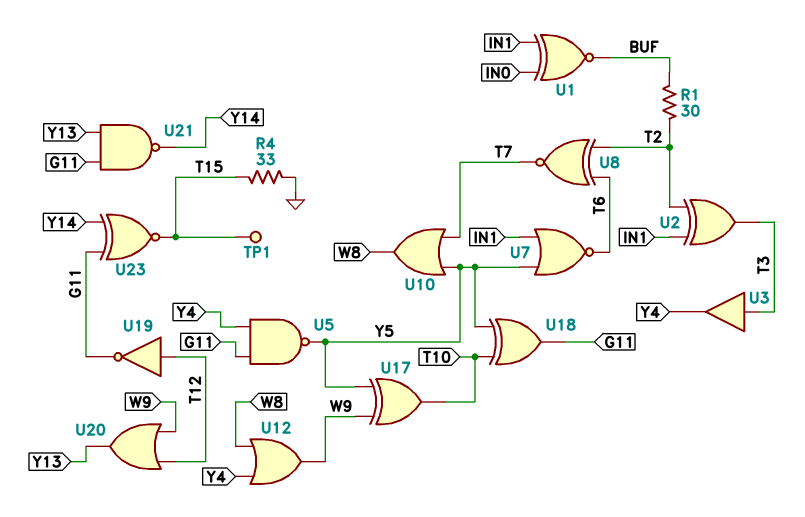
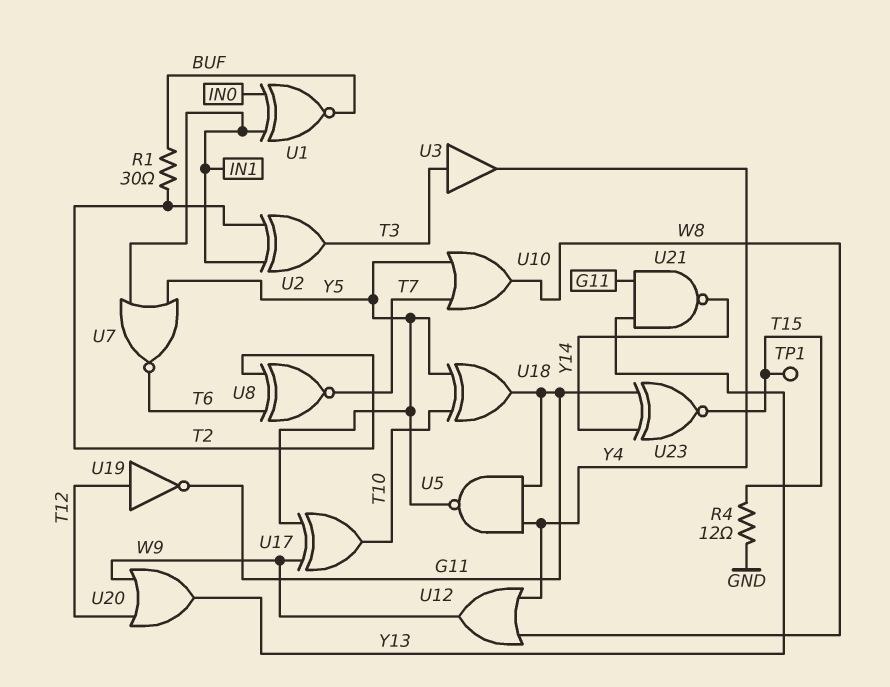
R4: 33 (GND, T15) -> 12 (GND, T15)

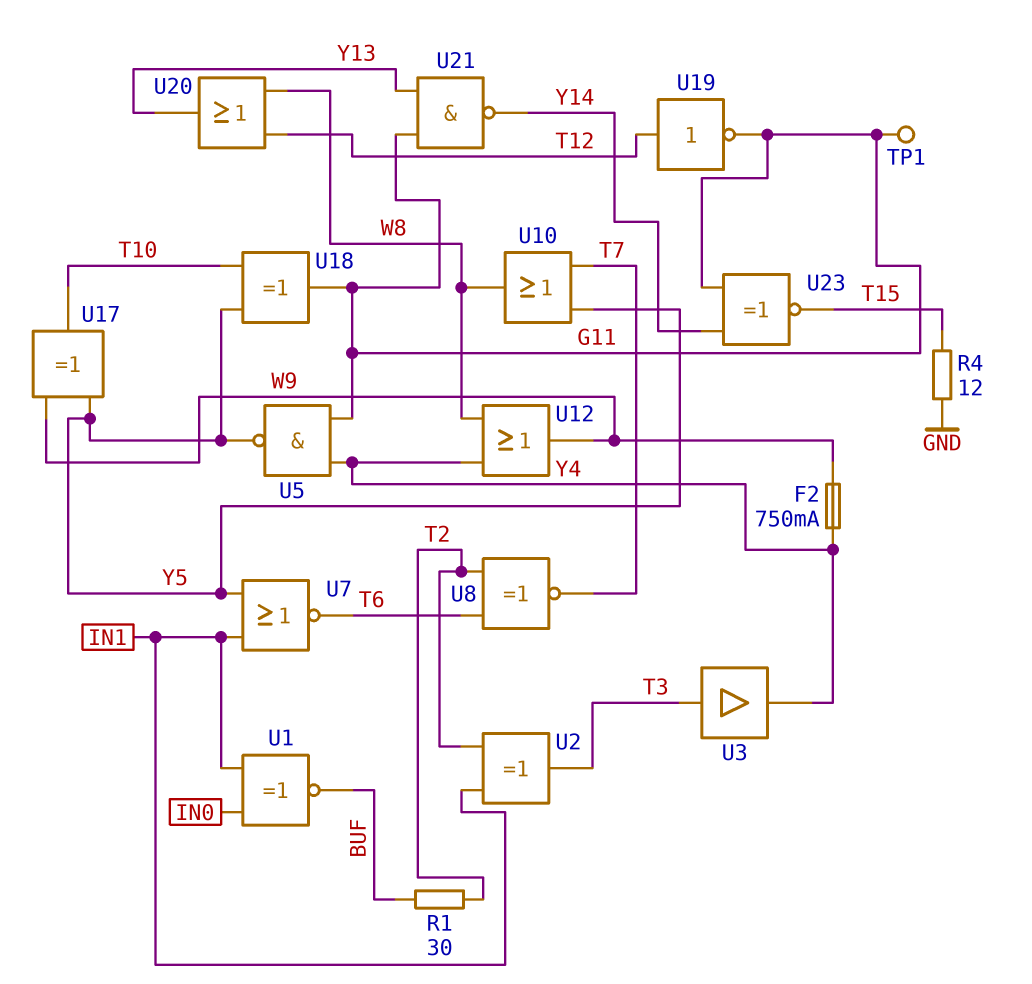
F2: none -> 750mA (W9, Y4)
TP1: test point (T15) -> test point (G11)
U20: OR (in T12, in W9, out Y13) -> OR (in T12, in W8, out Y13)

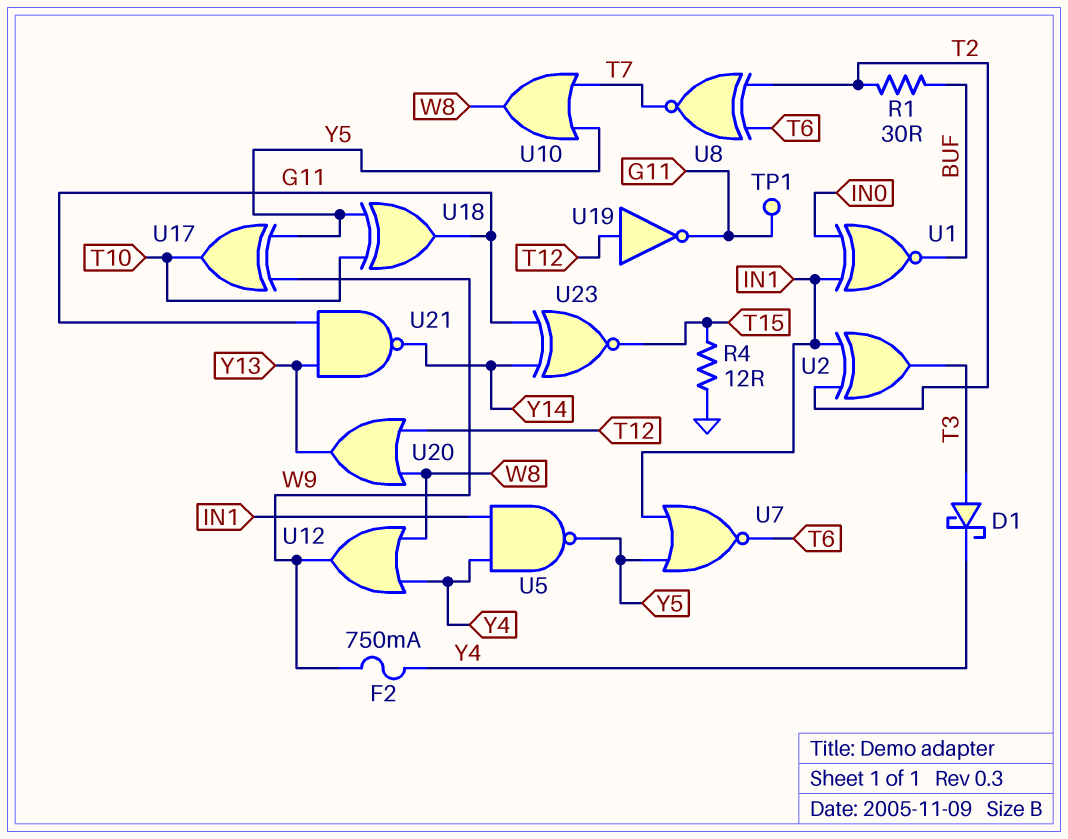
D1: none -> schottky (A T3, K Y4)
U3: buffer (in T3, out Y4) -> none
U5: NAND (in G11, in Y4, out Y5) -> NAND (in IN1, in Y4, out Y5)

